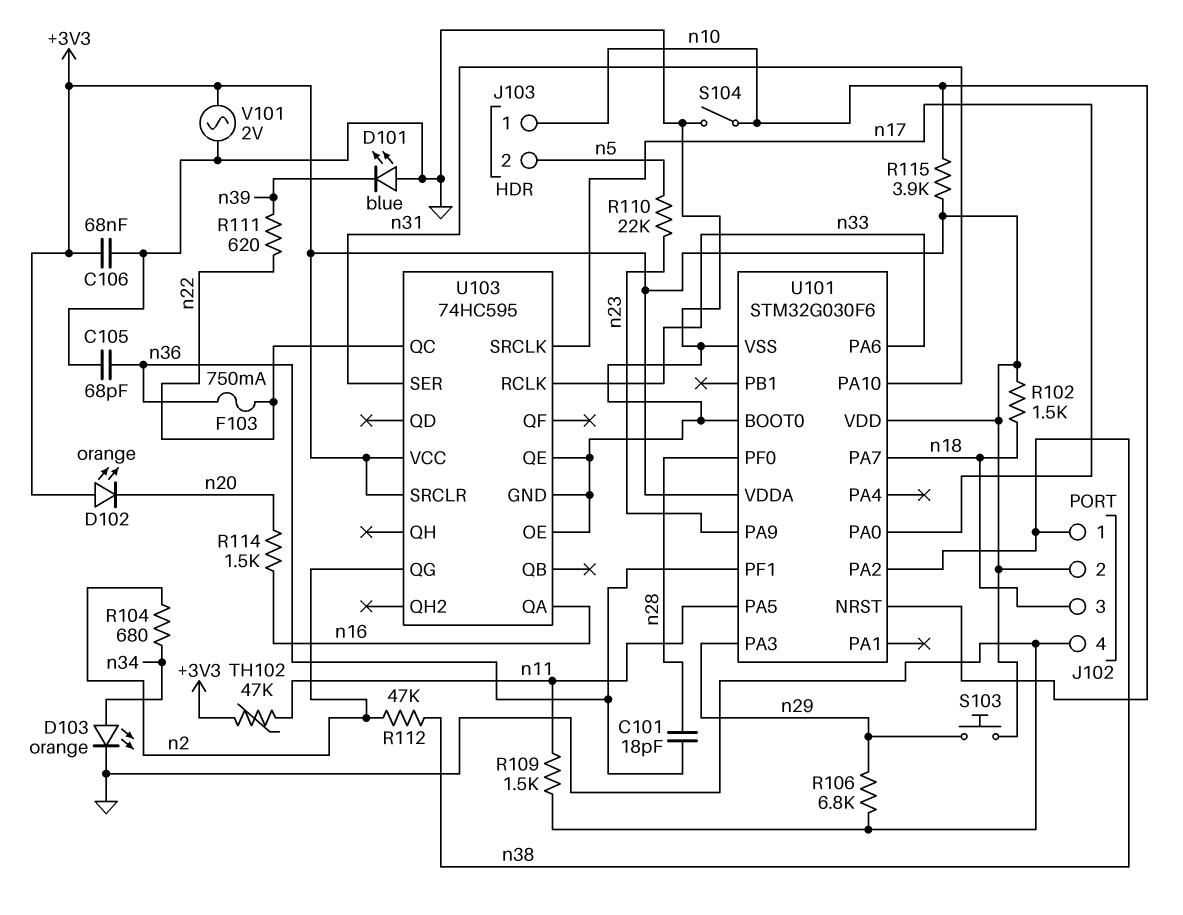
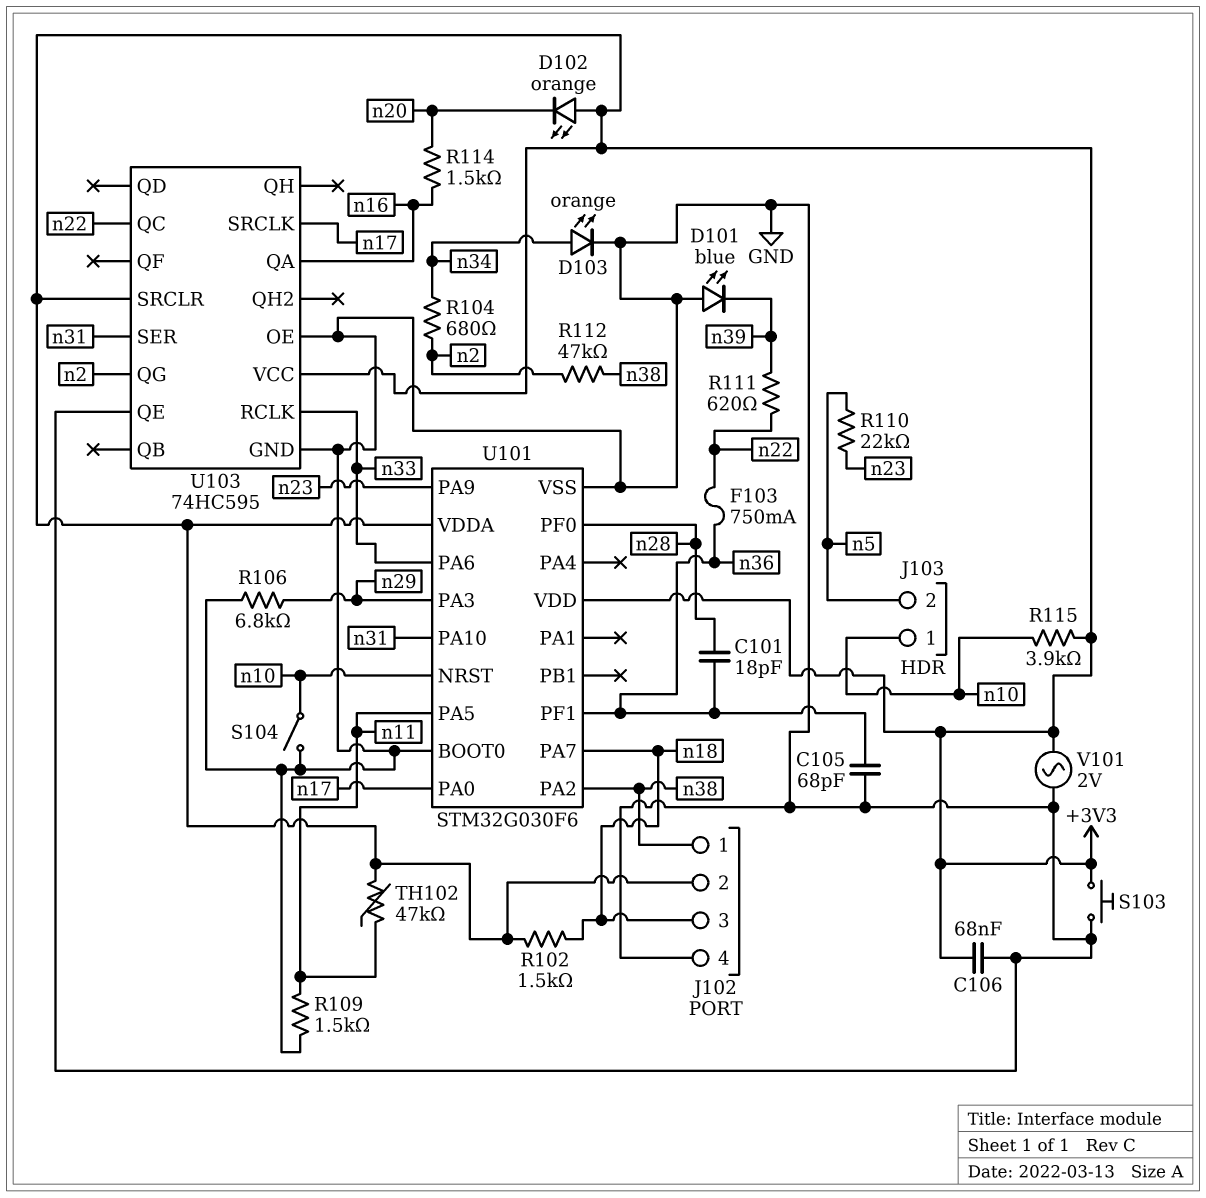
S103: button (+3V3, n29) -> button (+3V3, GND)

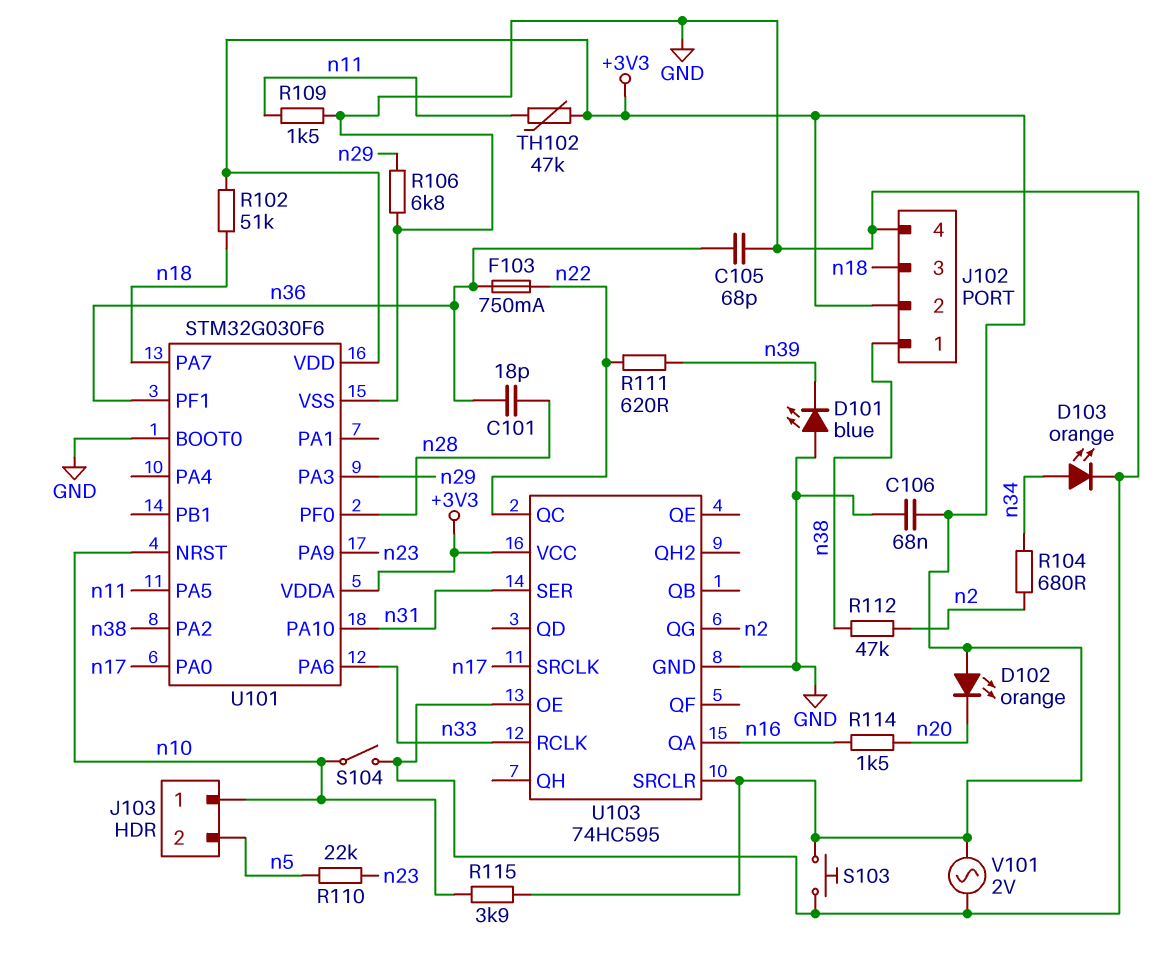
R102: 1.5k (+3V3, n18) -> 51k (+3V3, n18)
U103 pin QE: GND -> none

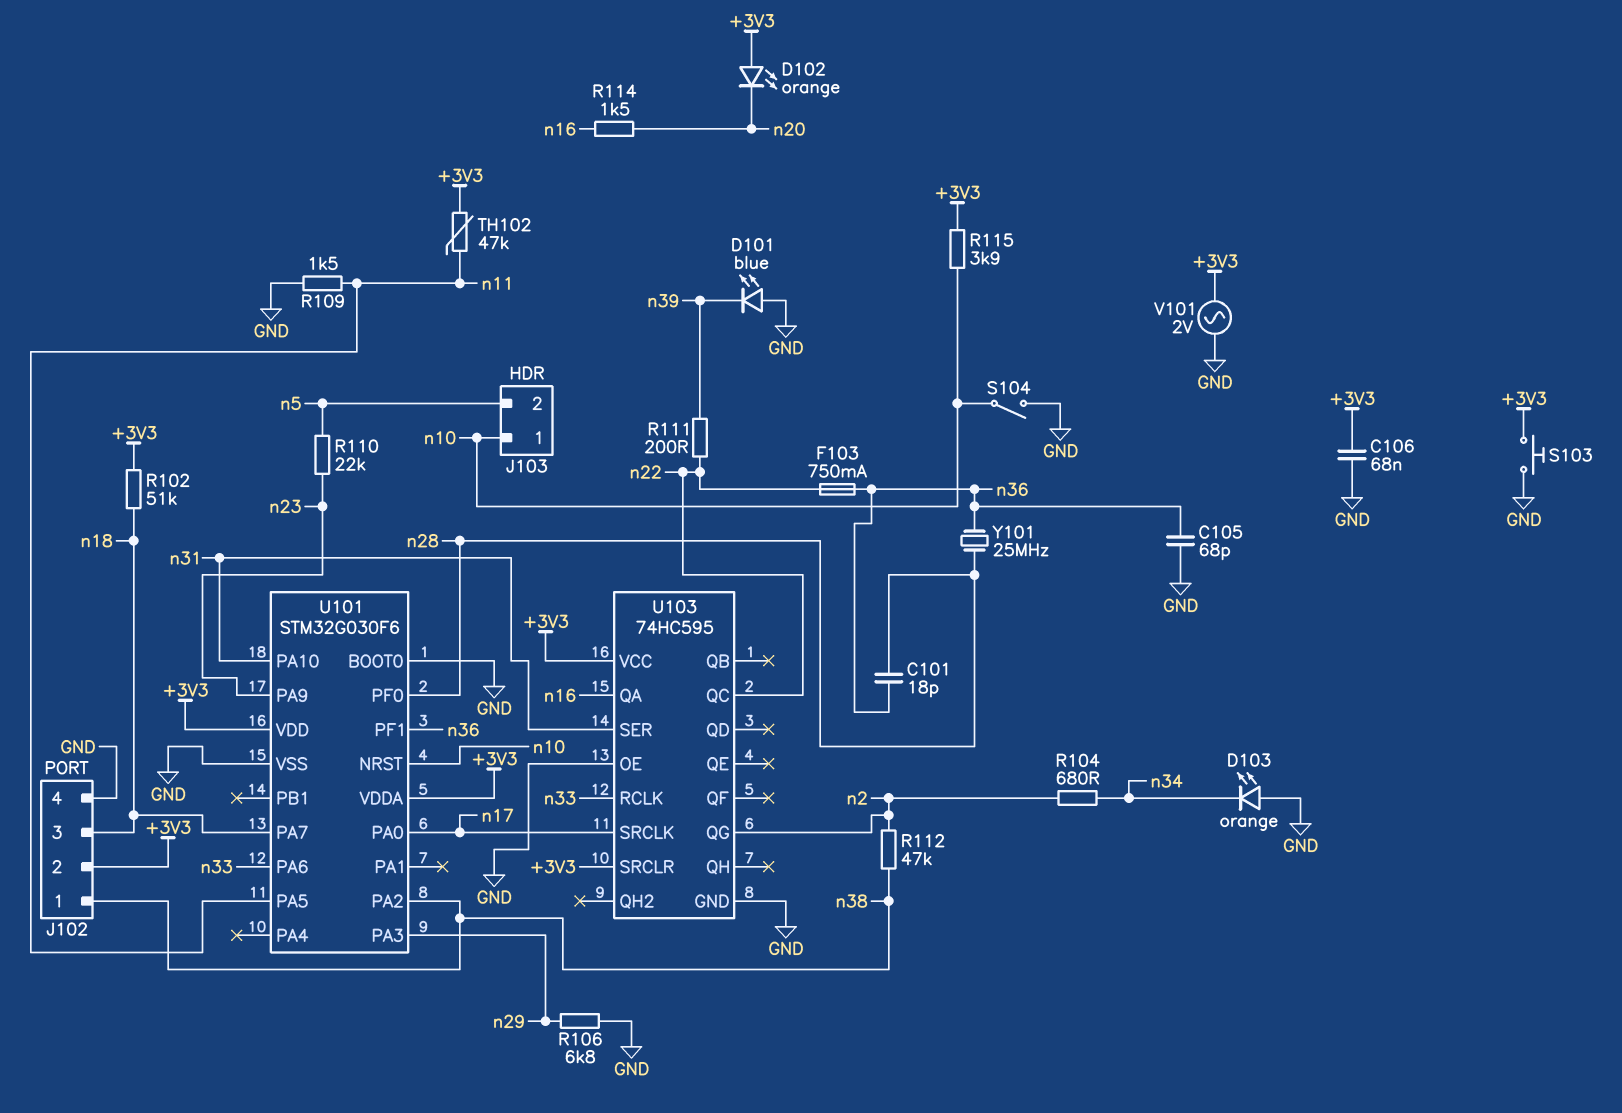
D103: LED orange (A n34, K GND) -> LED orange (A GND, K n34)
R111: 620 (n22, n39) -> 200 (n22, n39)
Y101: none -> 25MHz (n28, n36)

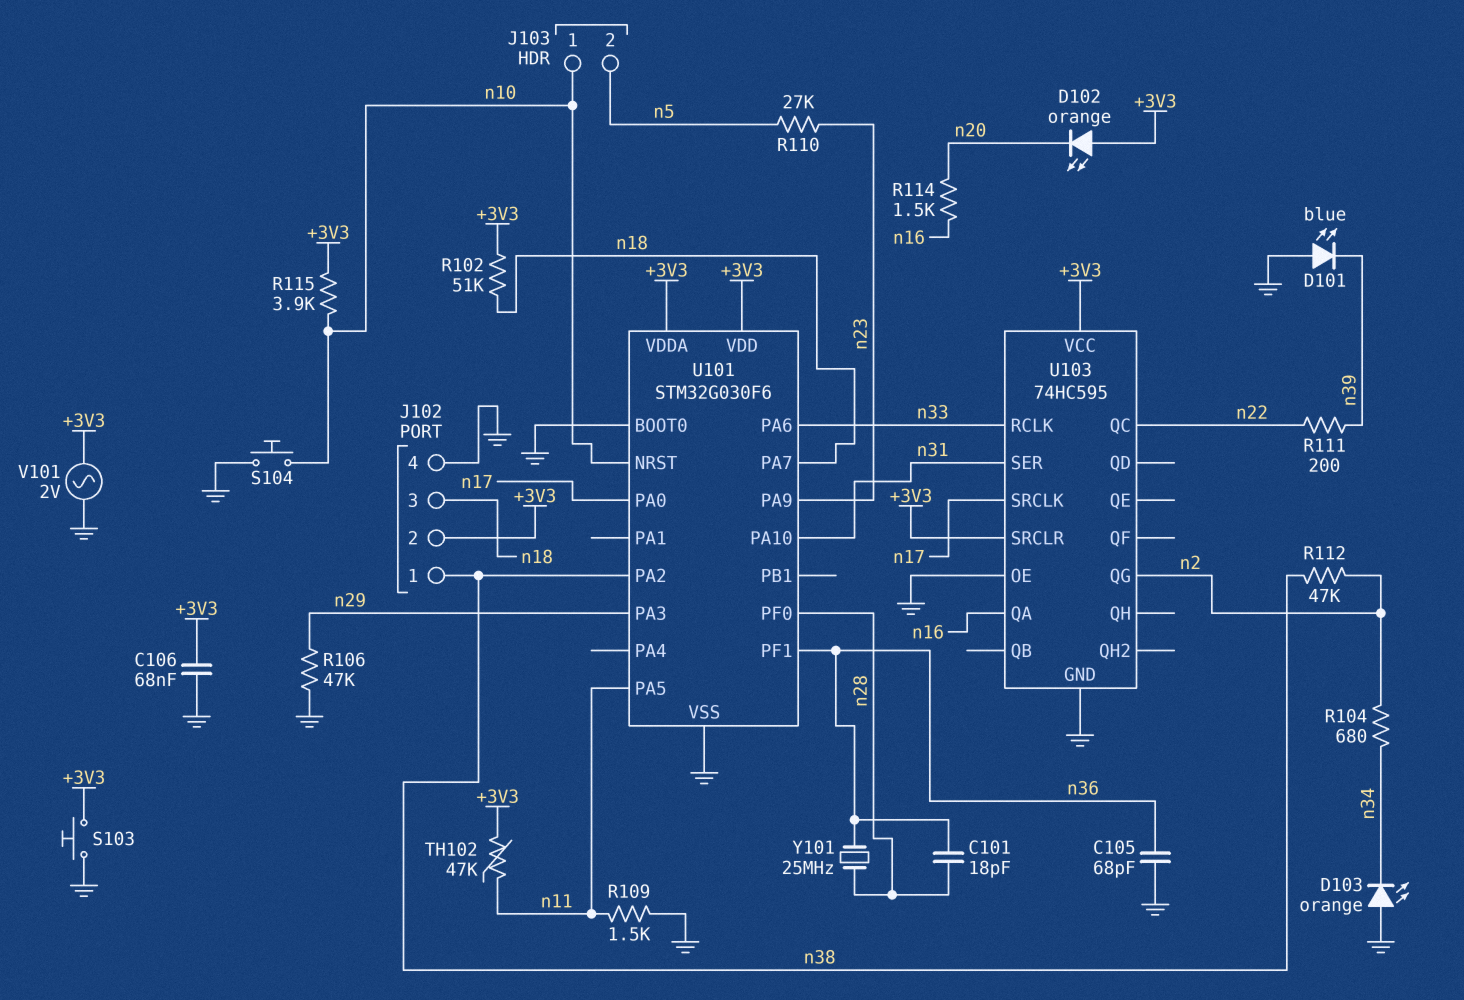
F103: 750mA (n22, n36) -> none
R106: 6.8k (GND, n29) -> 47k (GND, n29)
R110: 22k (n5, n23) -> 27k (n5, n23)
S104: switch (GND, n10) -> button (GND, n10)

